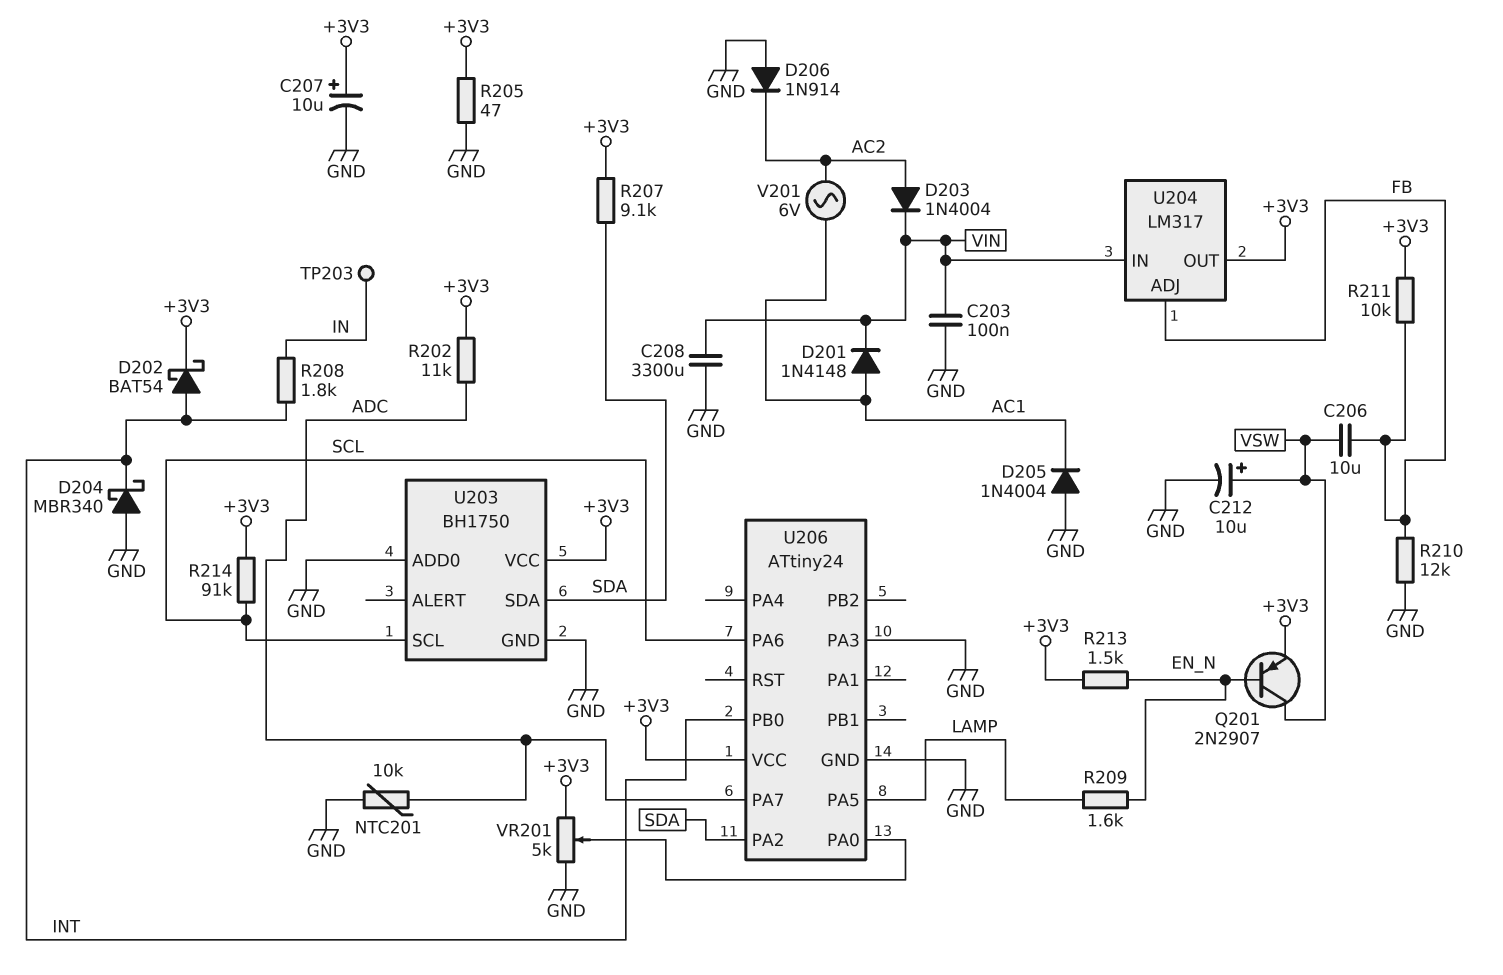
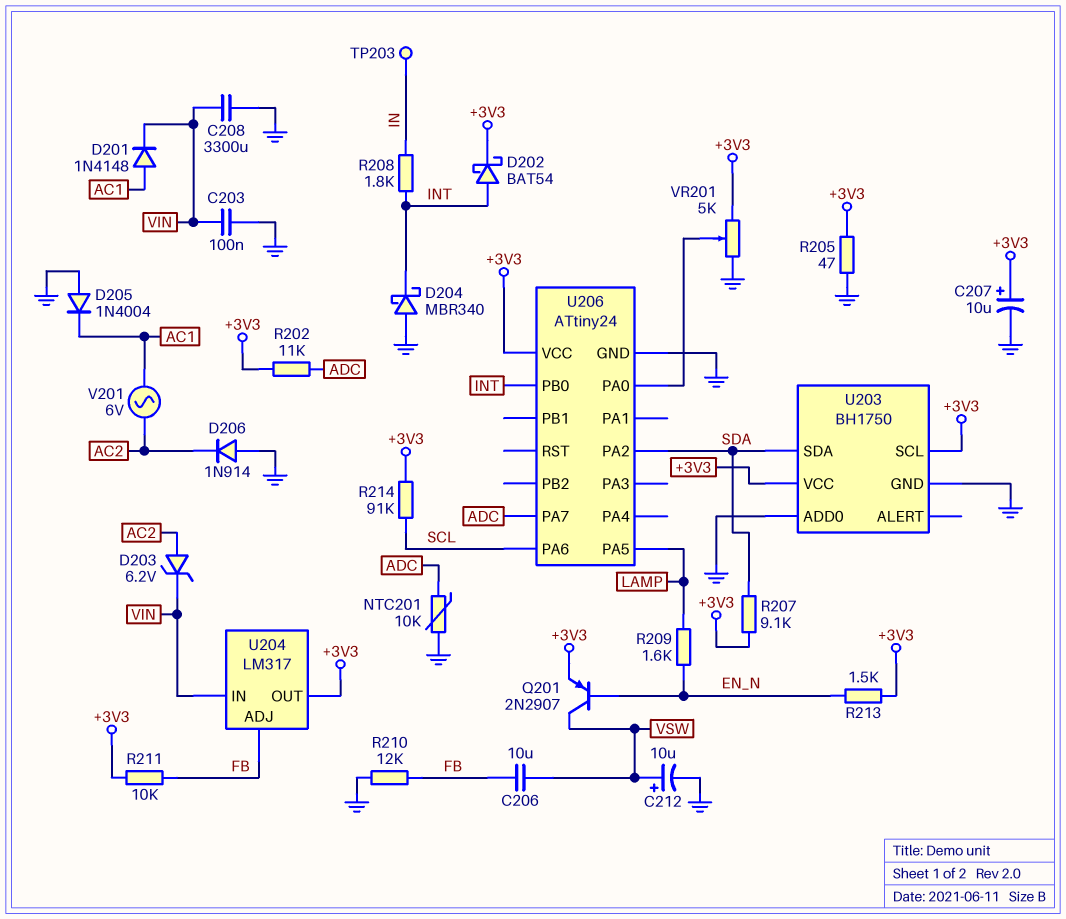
D203: diode 1N4004 (A AC2, K VIN) -> zener 6.2V (A AC2, K VIN)
U203 pin SCL: SCL -> +3V3
U206 pin PA3: GND -> none

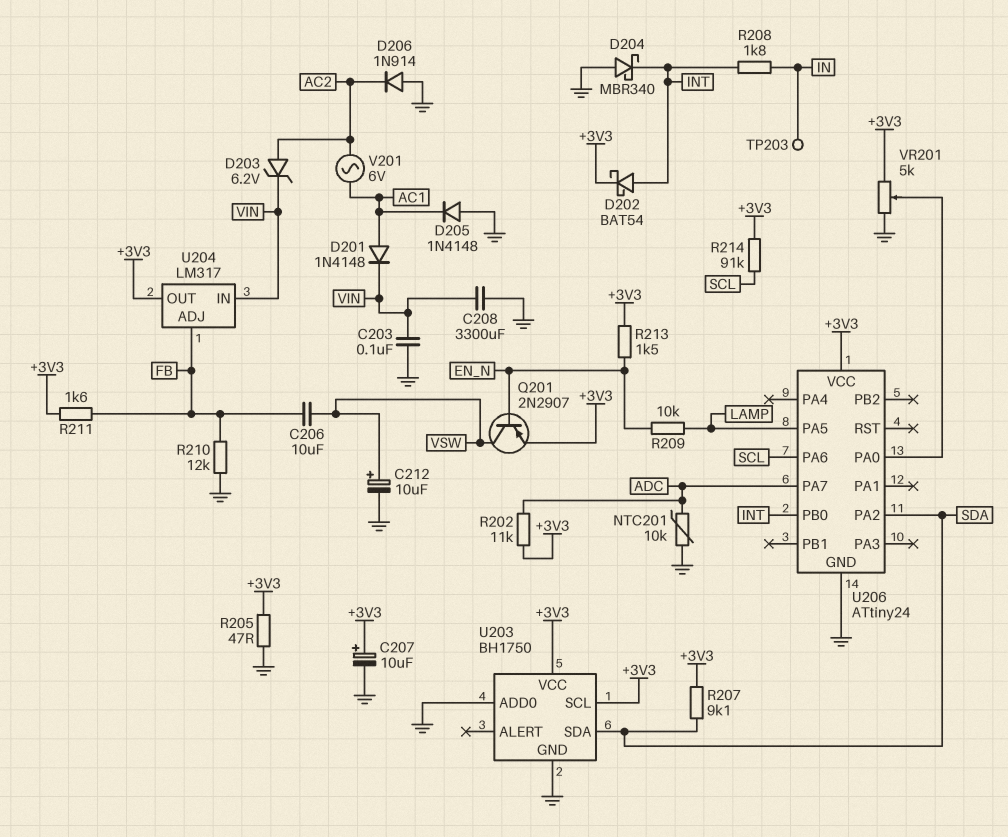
D205: diode 1N4004 (A GND, K AC1) -> diode 1N4148 (A GND, K AC1)
R209: 1.6k (EN_N, LAMP) -> 10k (EN_N, LAMP)
R211: 10k (+3V3, FB) -> 1.6k (+3V3, FB)

